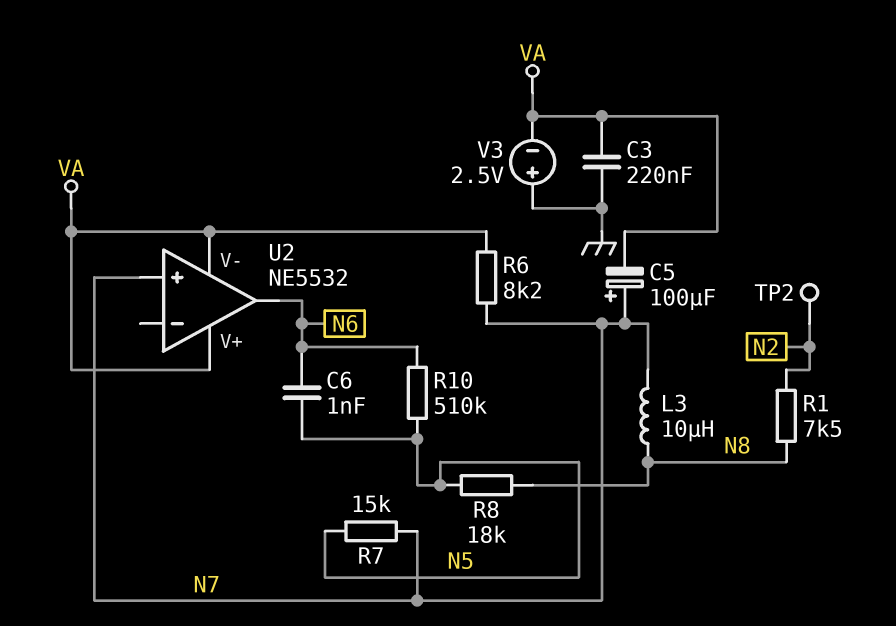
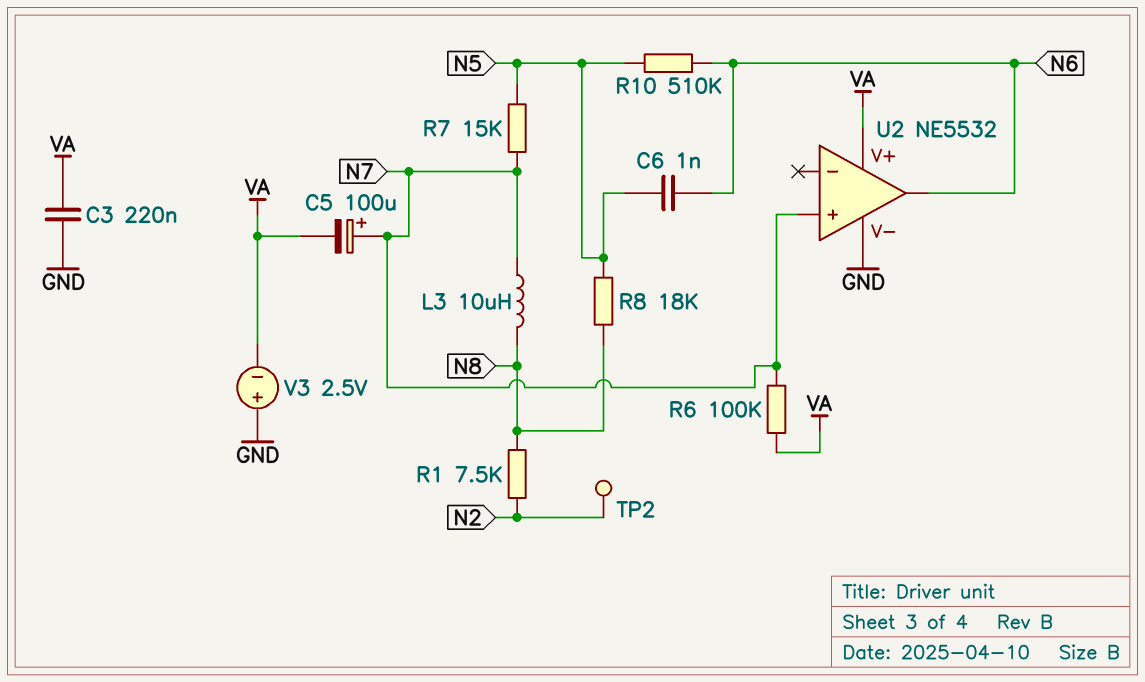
R6: 8.2k (N7, VA) -> 100k (N7, VA)
U2 pin V-: VA -> GND

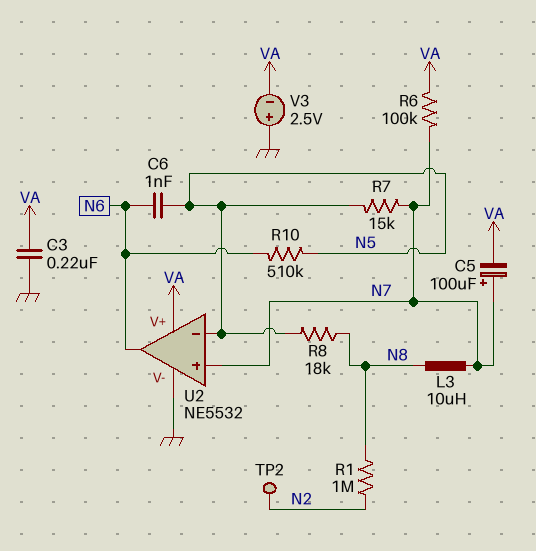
R1: 7.5k (N2, N8) -> 1M (N2, N8)
U2 pin in-: none -> N5

